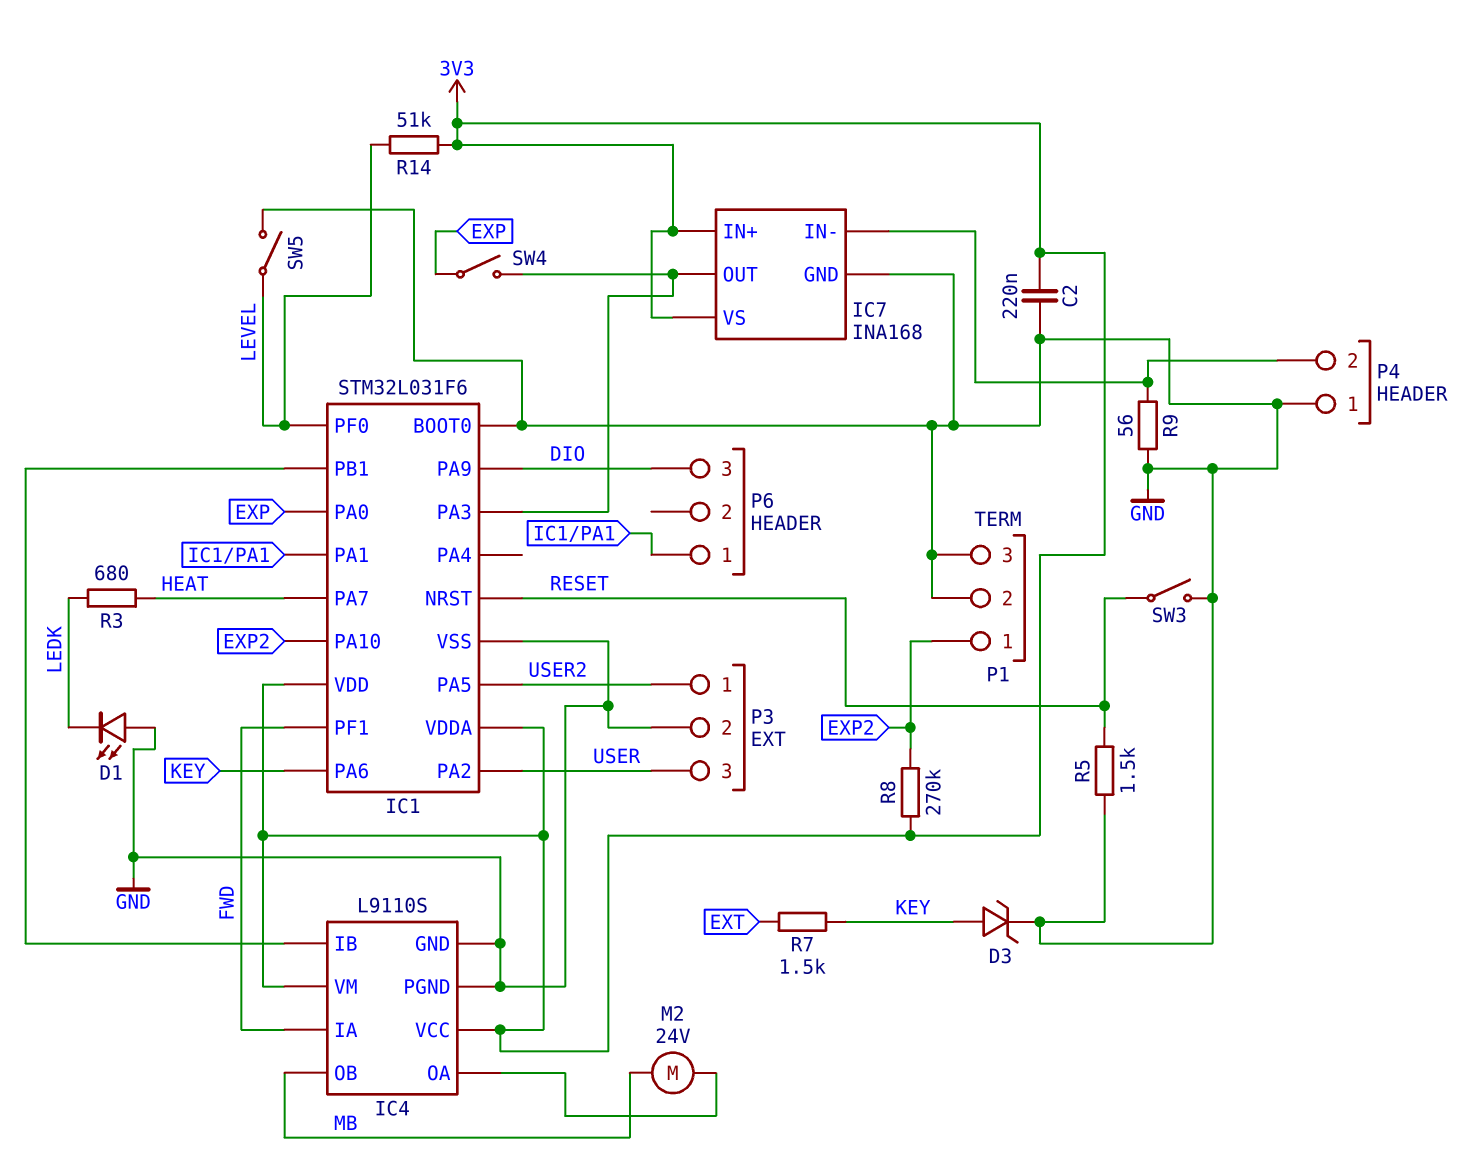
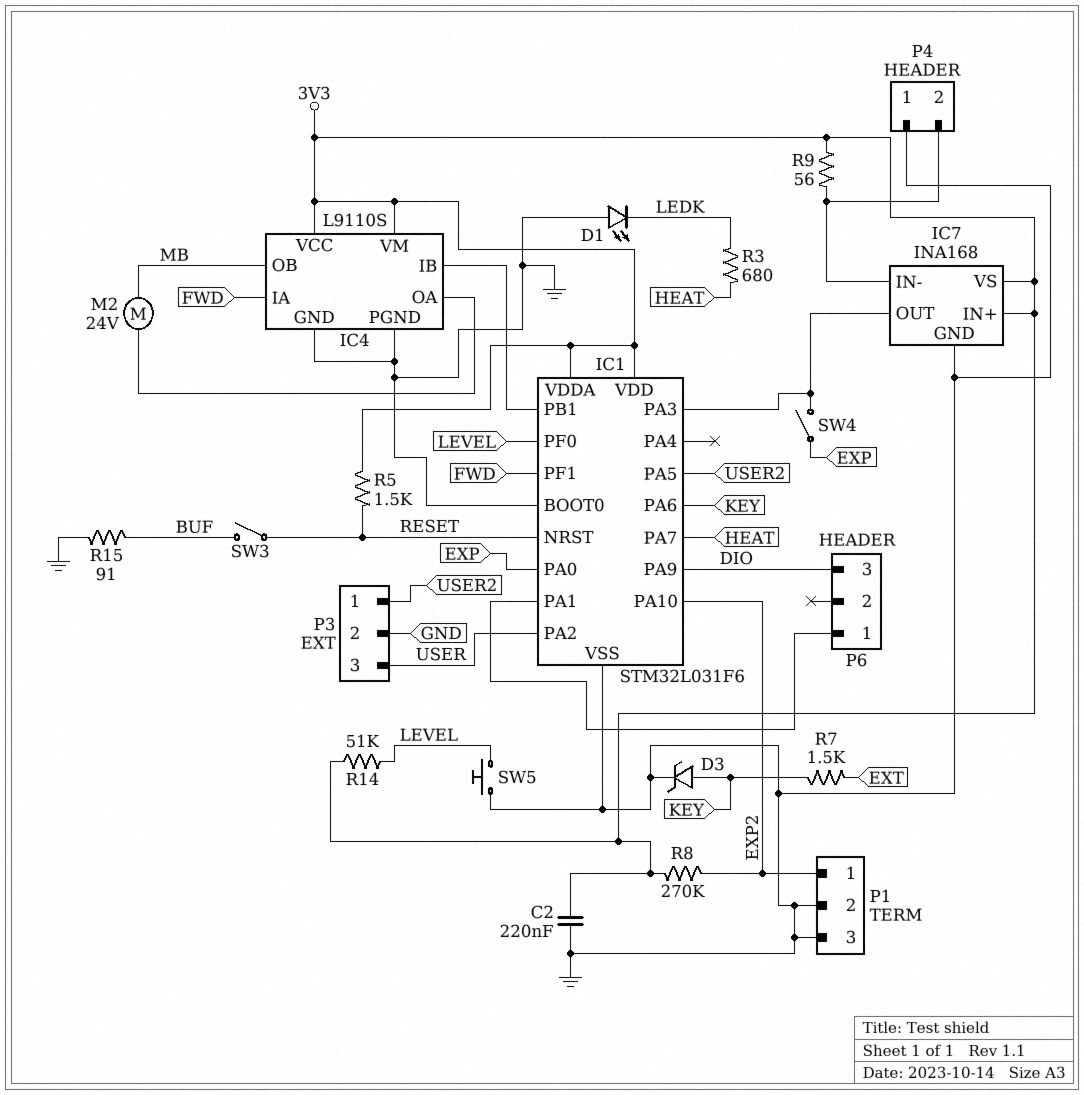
R5: 1.5k (GND, RESET) -> 1.5k (3V3, RESET)
R9: 56 (GND, IC7/IN-) -> 56 (3V3, IC7/IN-)
R15: none -> 91 (BUF, GND)
SW3: switch (GND, RESET) -> switch (BUF, RESET)
SW5: switch (GND, LEVEL) -> button (GND, LEVEL)

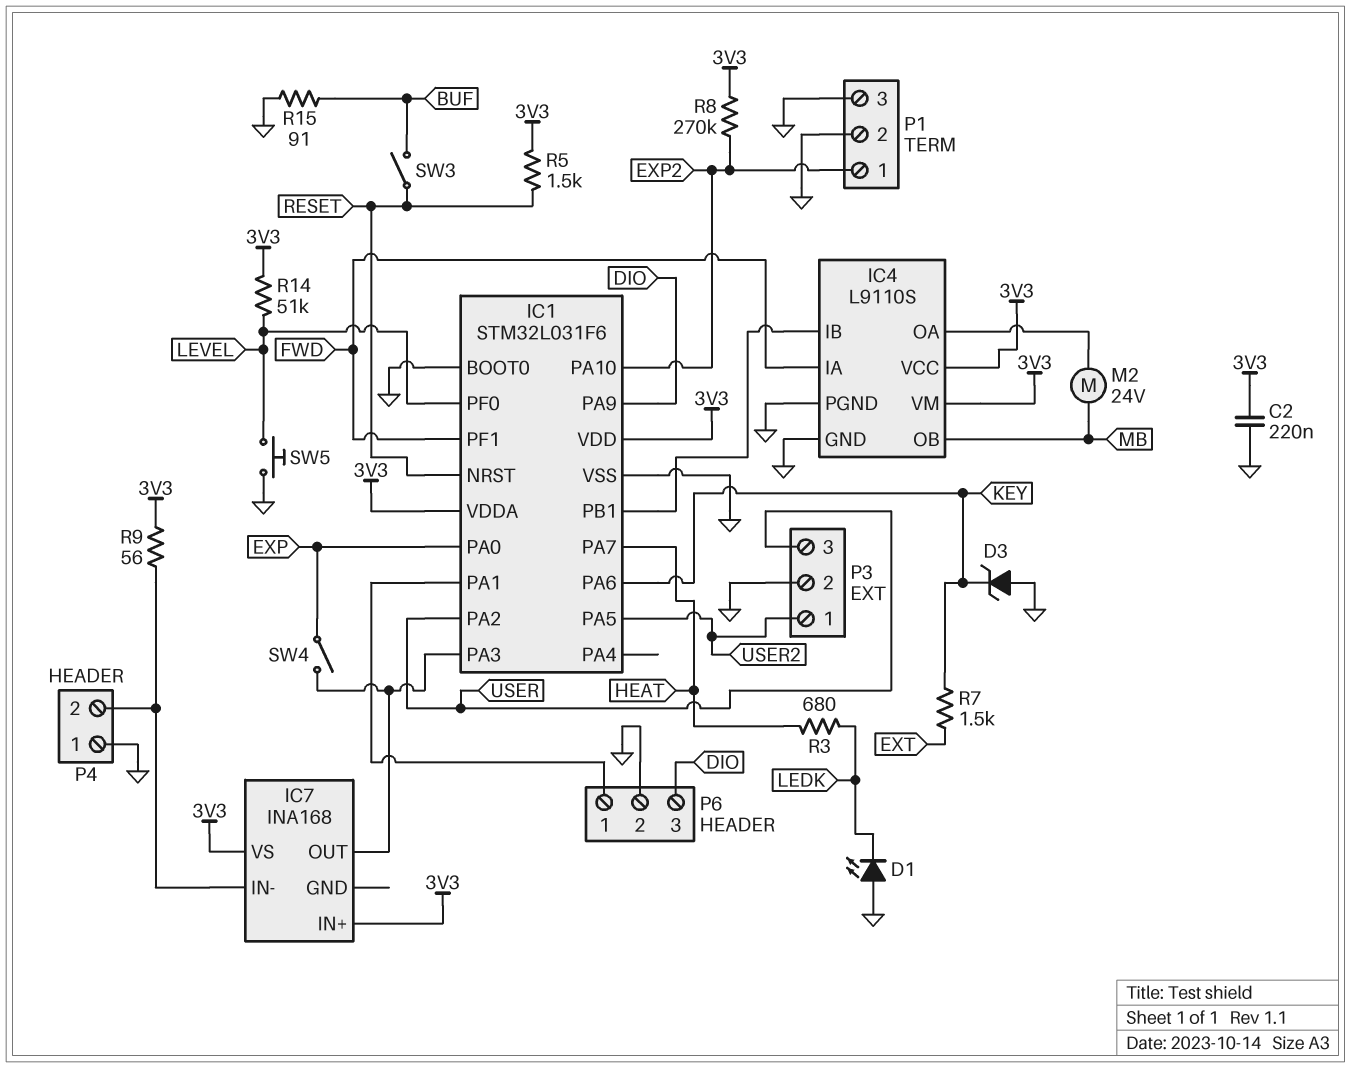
D3: zener (A KEY, K GND) -> zener (A GND, K KEY)
IC7 pin GND: GND -> none
P6 pin 2: none -> GND

